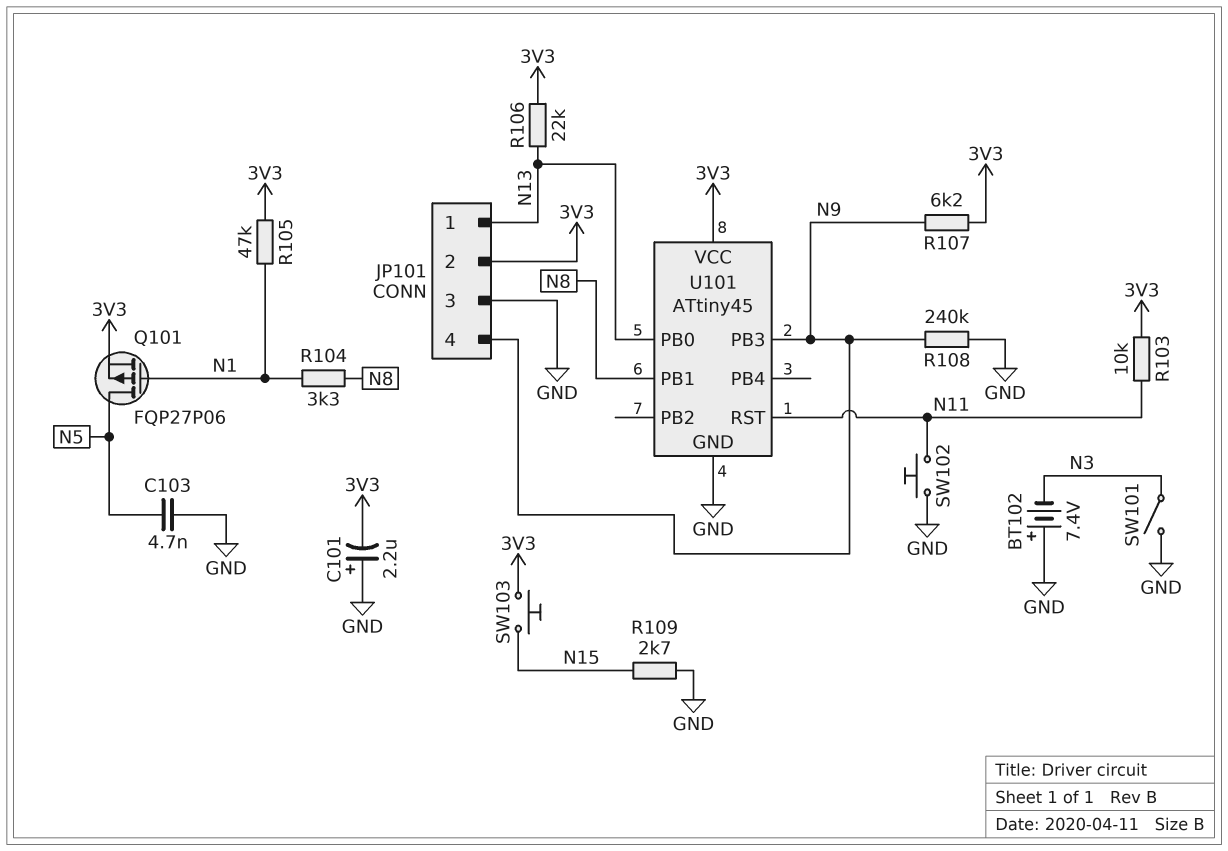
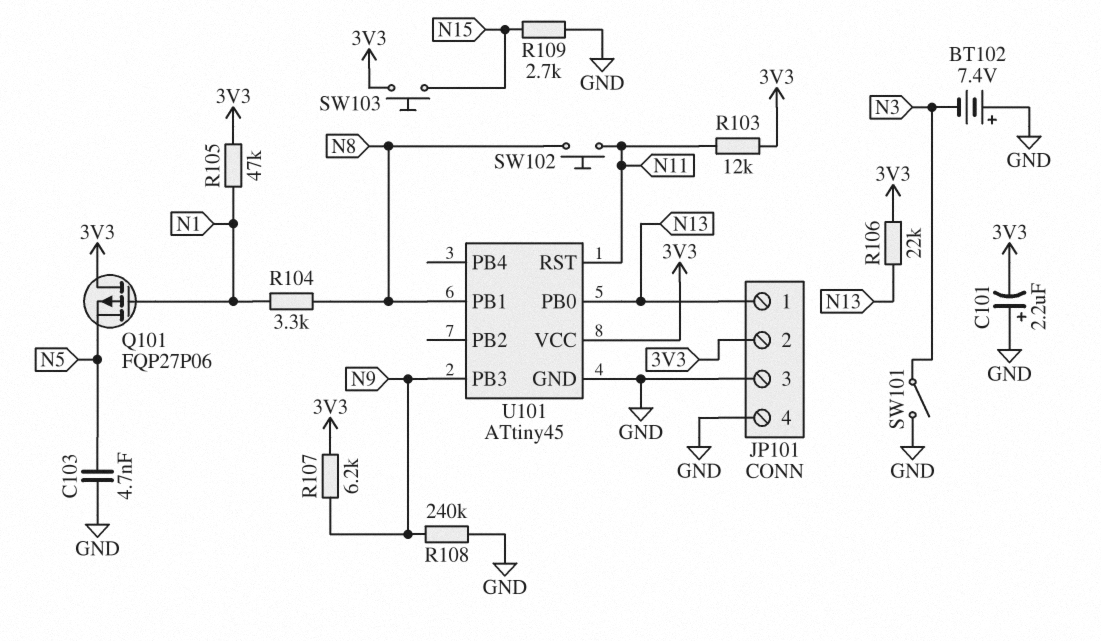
JP101 pin 4: N9 -> GND
Q101: PMOS FQP27P06 (G N1, D N5, S 3V3) -> PMOS FQP27P06 (G N1, D 3V3, S N5)
R103: 10k (3V3, N11) -> 12k (3V3, N11)
SW102: button (GND, N11) -> button (N8, N11)

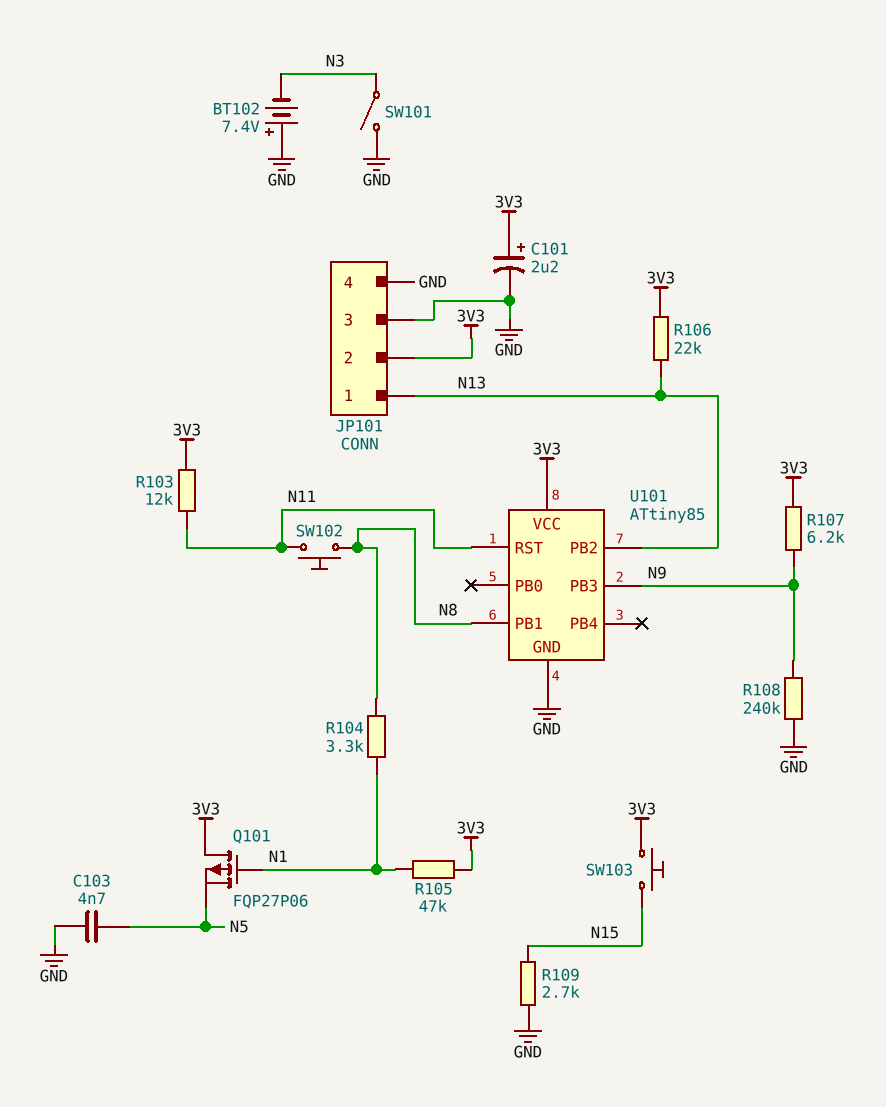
C101: 2.2uF (plus GND, minus 3V3) -> 2.2uF (plus 3V3, minus GND)
U101: ATtiny45 -> ATtiny85
U101 pin PB0: N13 -> none
U101 pin PB2: none -> N13

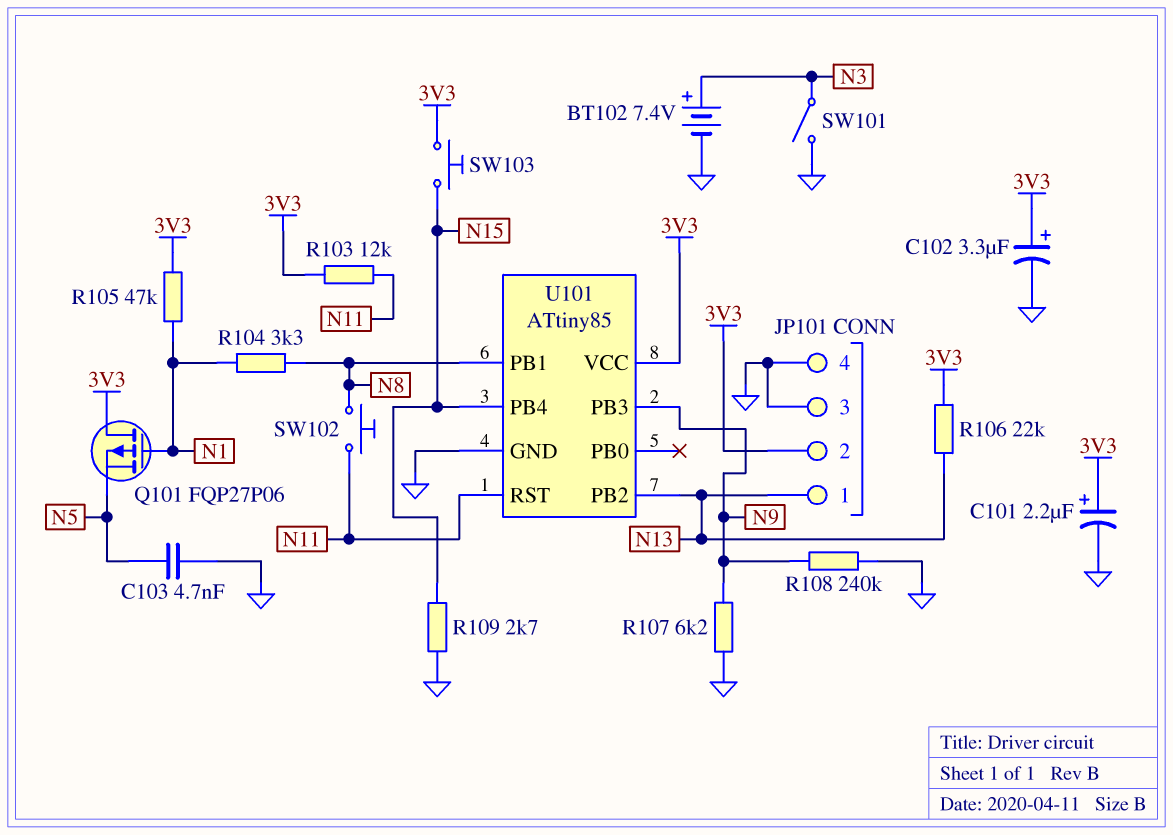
BT102: 7.4V (plus GND, minus N3) -> 7.4V (plus N3, minus GND)
C102: none -> 3.3uF (plus 3V3, minus GND)
R107: 6.2k (3V3, N9) -> 6.2k (GND, N9)
U101 pin PB4: none -> N15

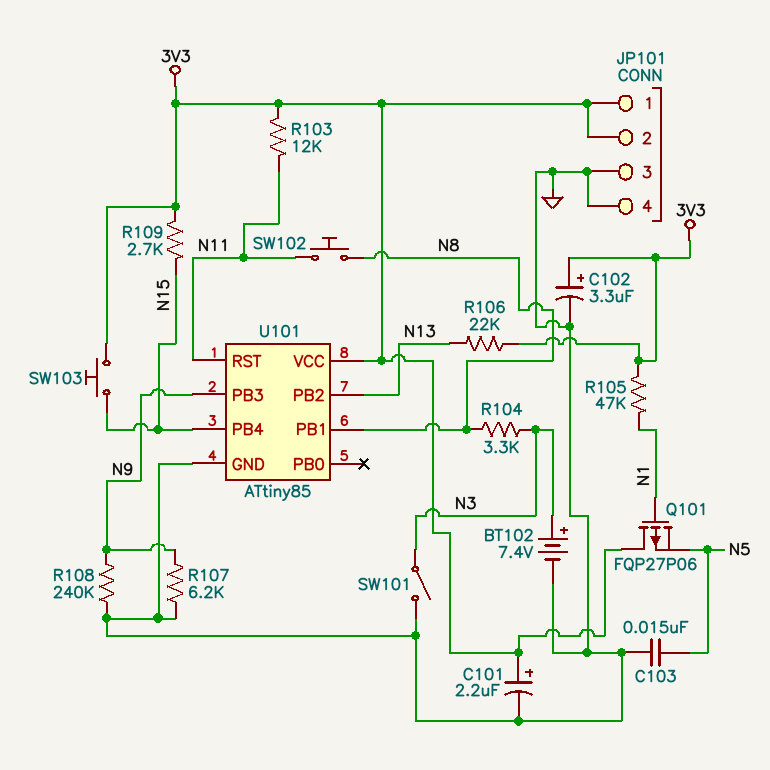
C103: 4.7nF (GND, N5) -> 15nF (GND, N5)
JP101 pin 1: N13 -> 3V3
R104: 3.3k (N1, N8) -> 3.3k (N3, N8)
R109: 2.7k (GND, N15) -> 2.7k (3V3, N15)

